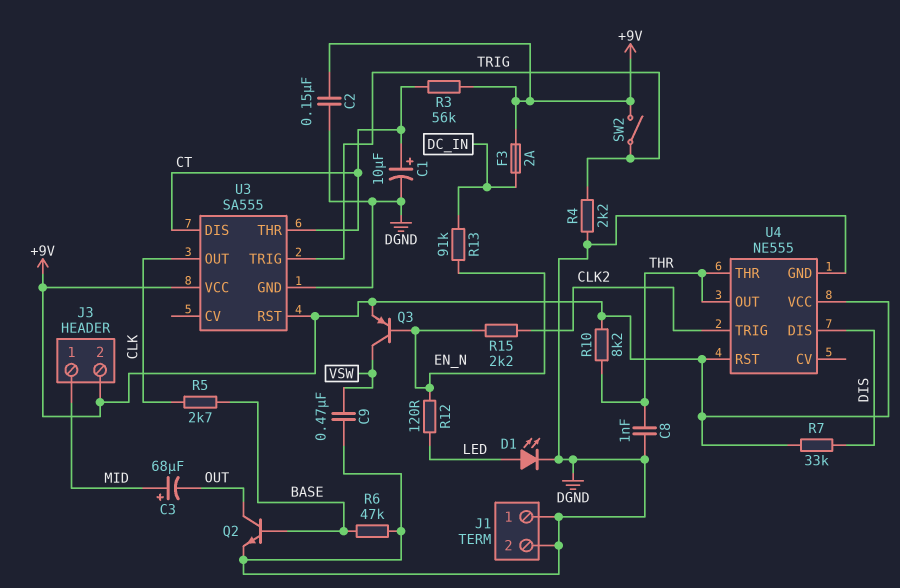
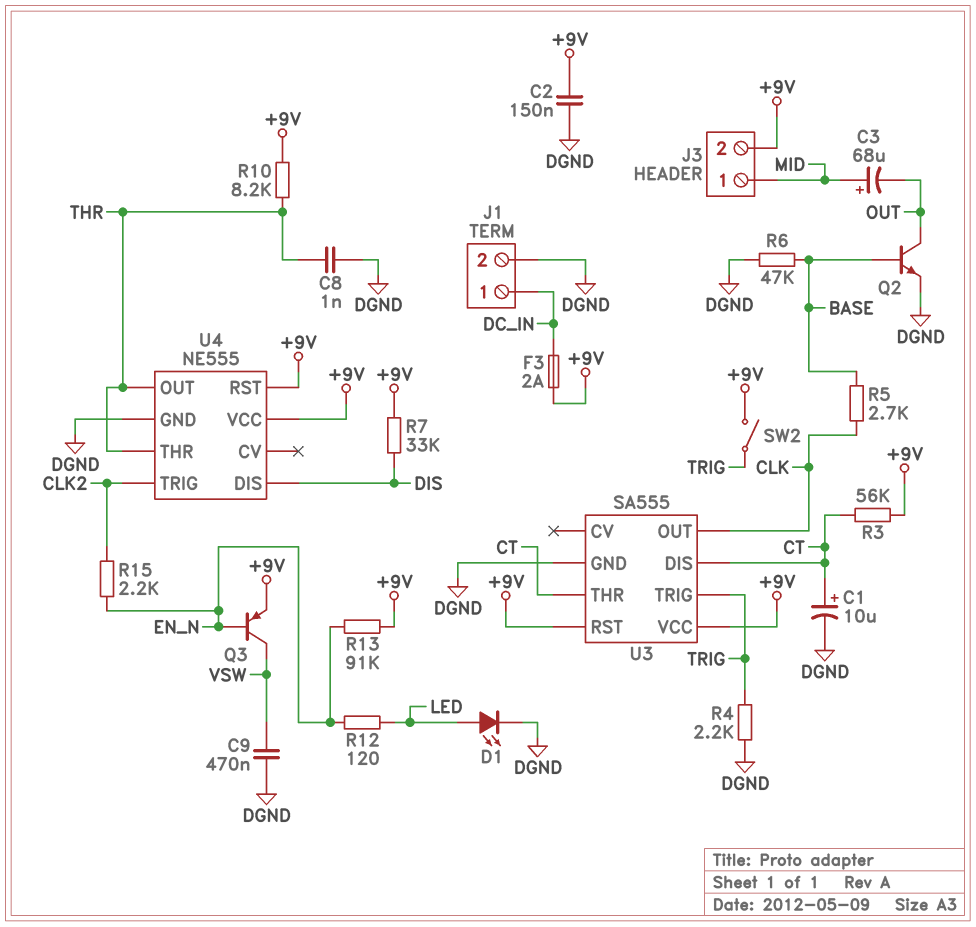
J1 pin 1: DGND -> DC_IN
R13: 91k (DC_IN, EN_N) -> 91k (+9V, EN_N)

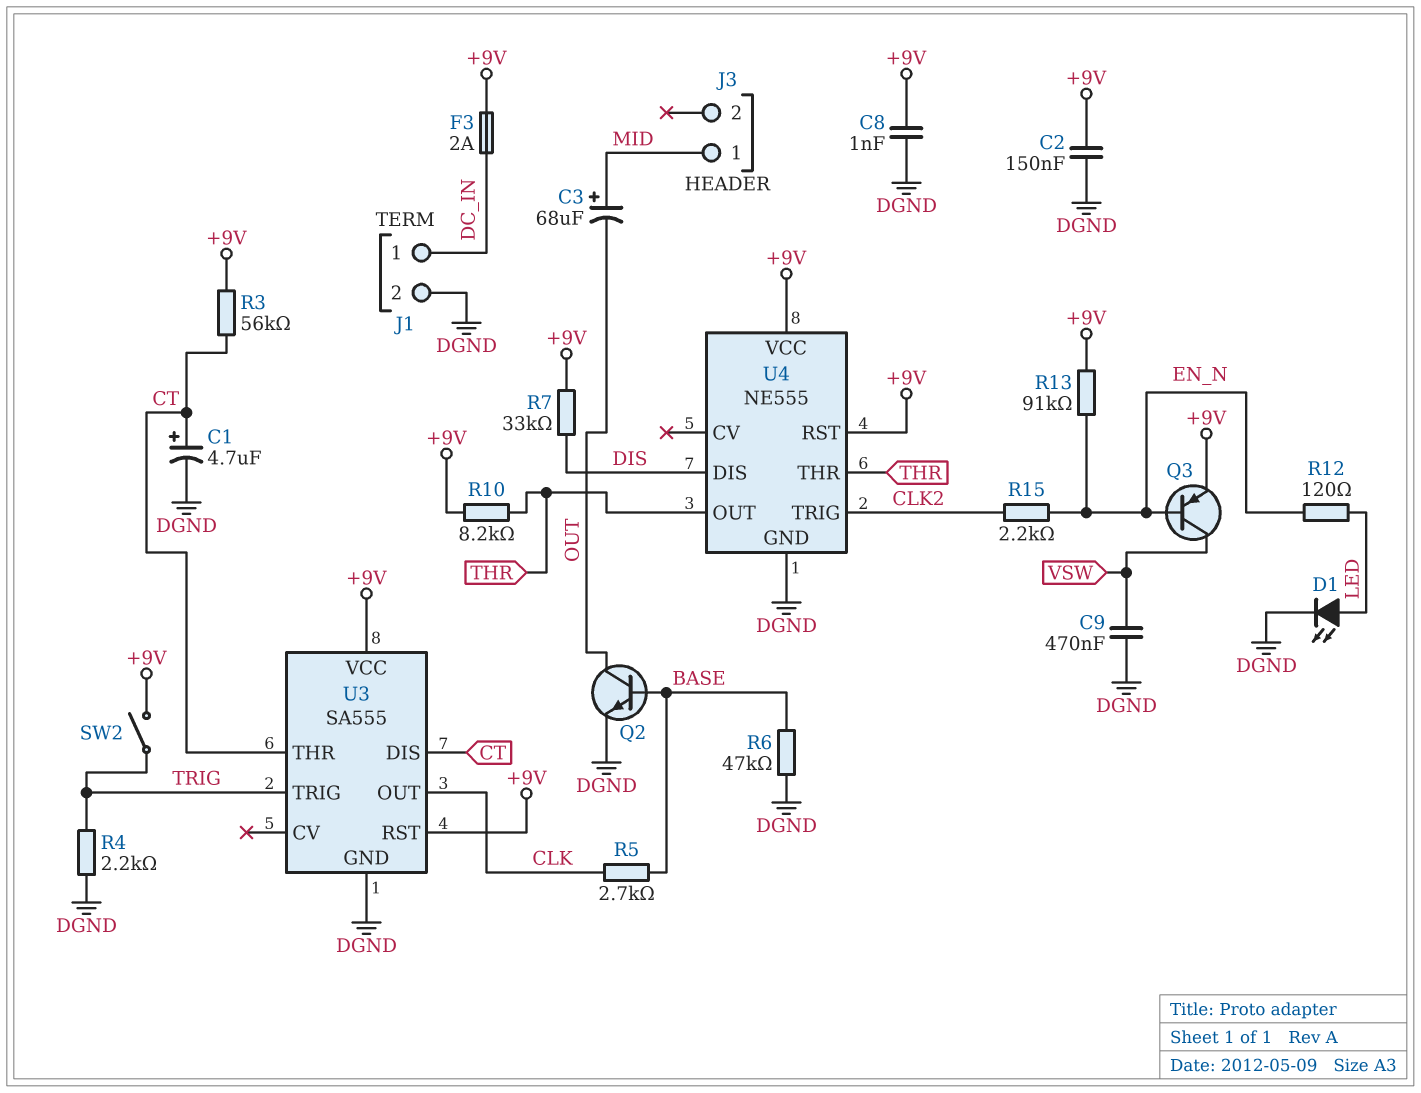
C1: 10uF (plus CT, minus DGND) -> 4.7uF (plus CT, minus DGND)
C8: 1nF (DGND, THR) -> 1nF (+9V, DGND)
J3 pin 2: +9V -> none

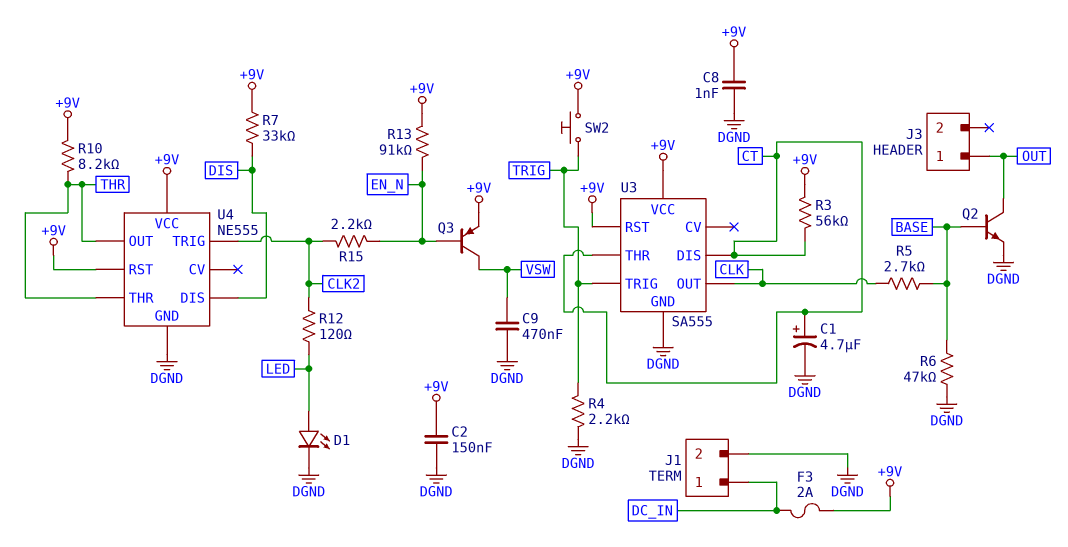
C3: 68uF (plus MID, minus OUT) -> none
J3 pin 1: MID -> OUT
R12: 120 (EN_N, LED) -> 120 (CLK2, LED)
SW2: switch (+9V, TRIG) -> button (+9V, TRIG)

